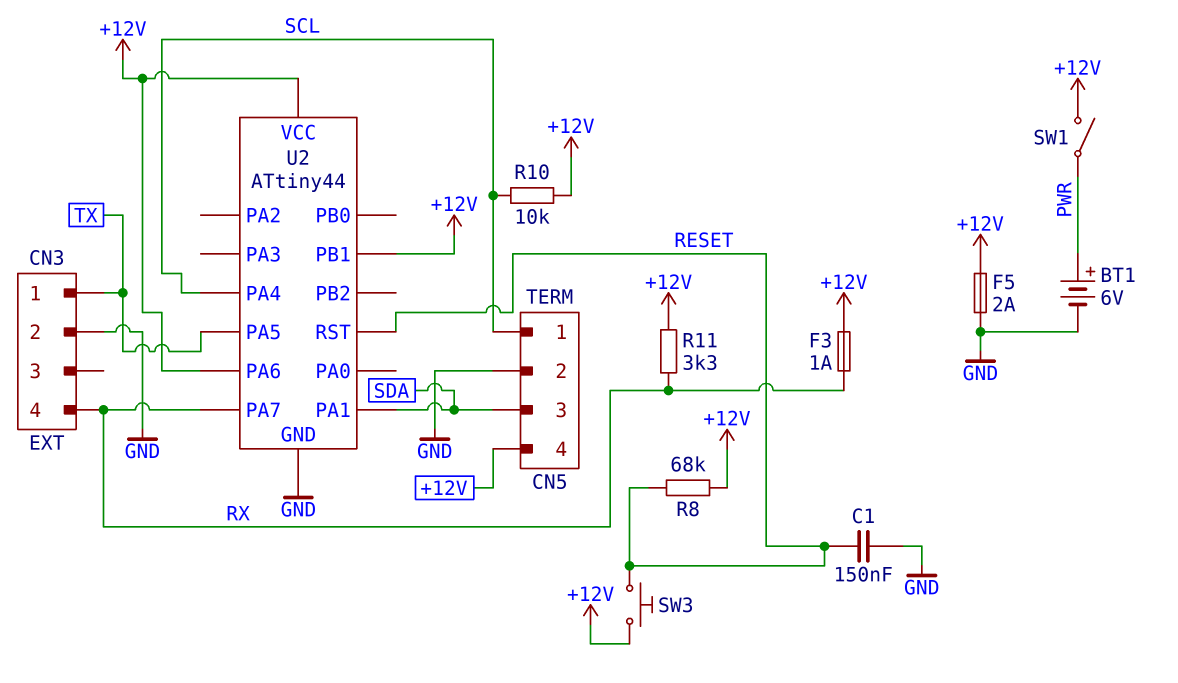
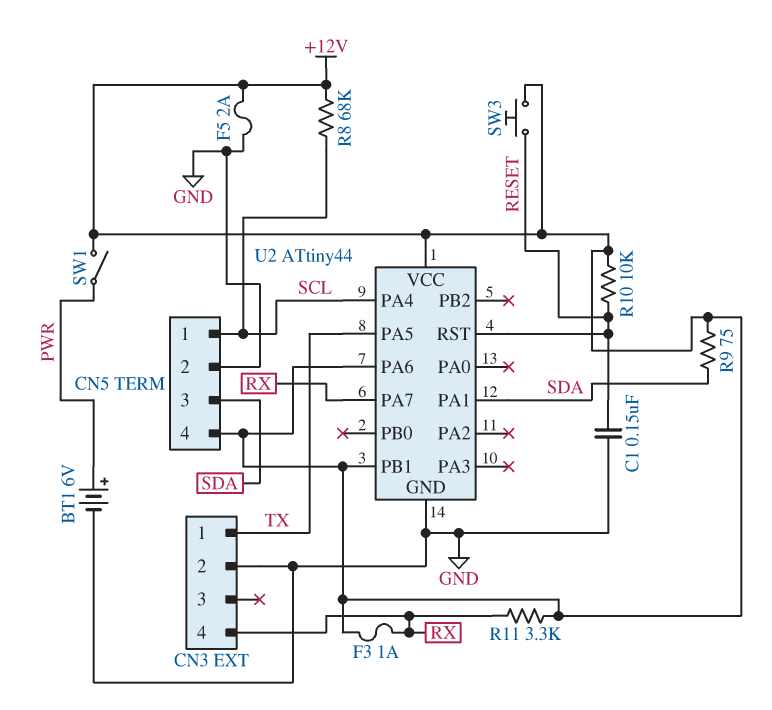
R8: 68k (+12V, RESET) -> 68k (+12V, SCL)
R9: none -> 75 (+12V, SDA)
R10: 10k (+12V, SCL) -> 10k (+12V, RESET)

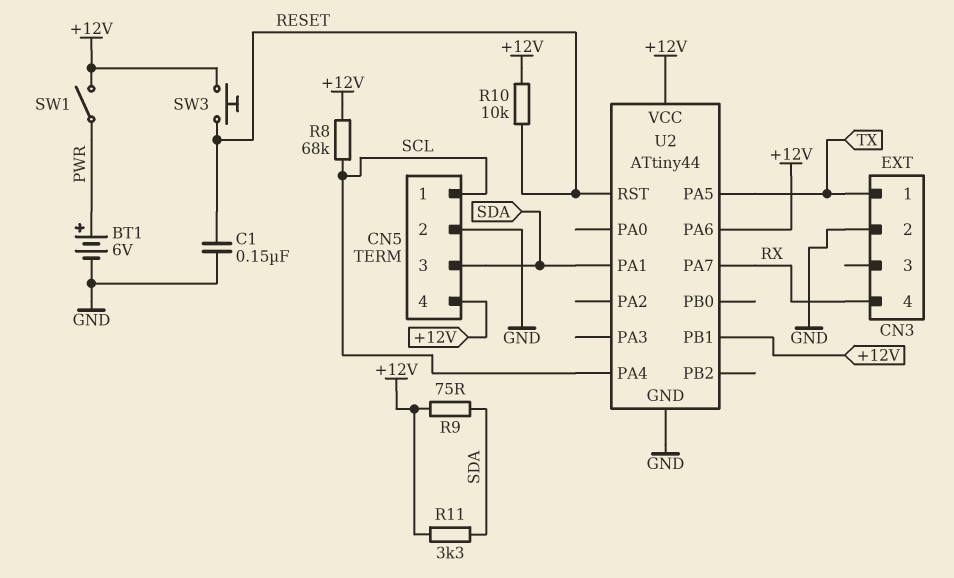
F3: 1A (+12V, RX) -> none
F5: 2A (+12V, GND) -> none
R11: 3.3k (+12V, RX) -> 3.3k (+12V, SDA)

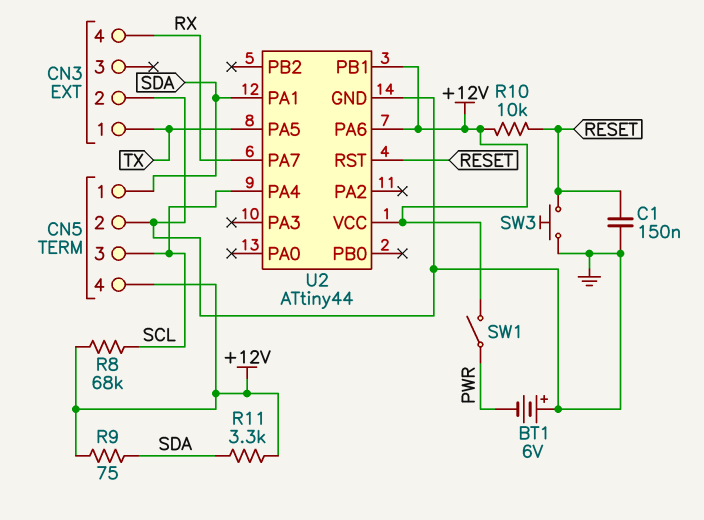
BT1: 6V (plus PWR, minus GND) -> 6V (plus GND, minus PWR)
CN5 pin 1: SCL -> SDA
CN5 pin 3: SDA -> SCL
SW3: button (+12V, RESET) -> button (GND, RESET)

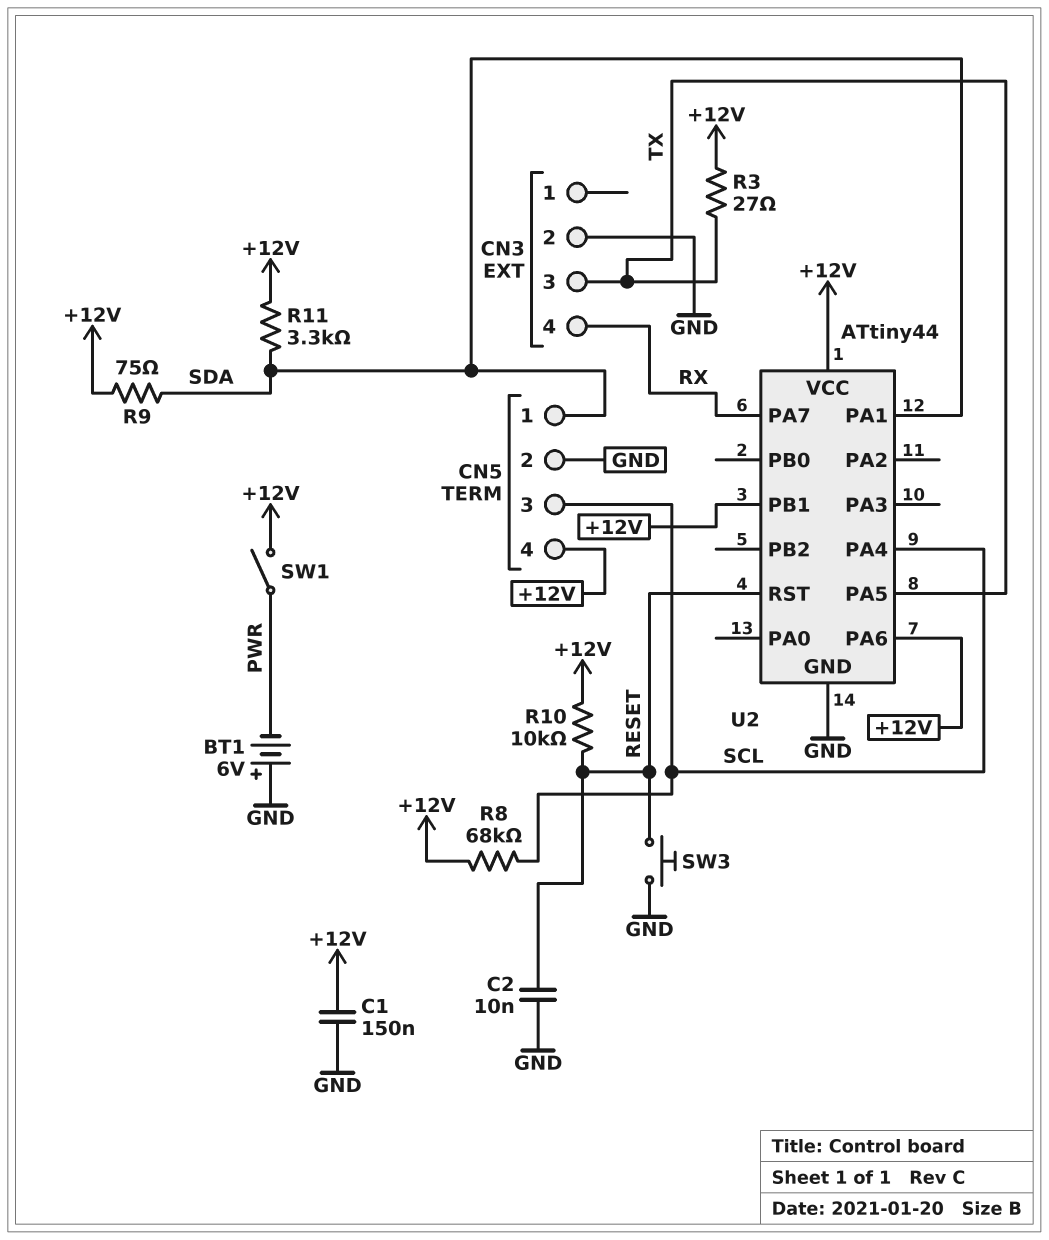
C1: 150nF (GND, RESET) -> 150nF (+12V, GND)
C2: none -> 10nF (GND, RESET)
CN3 pin 1: TX -> none
CN3 pin 3: none -> TX
R3: none -> 27 (+12V, TX)

